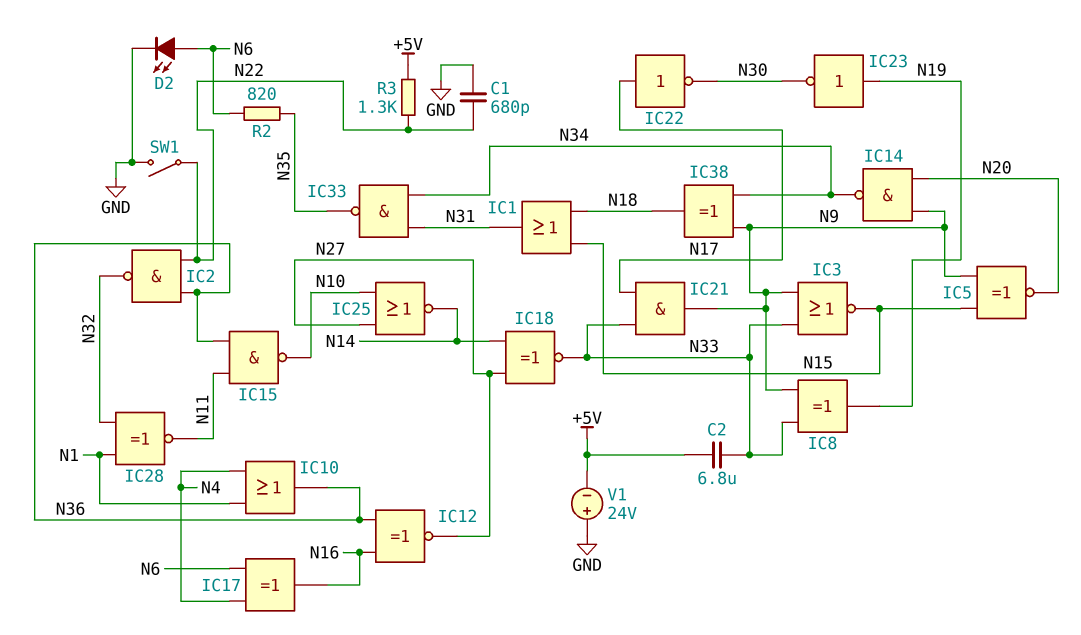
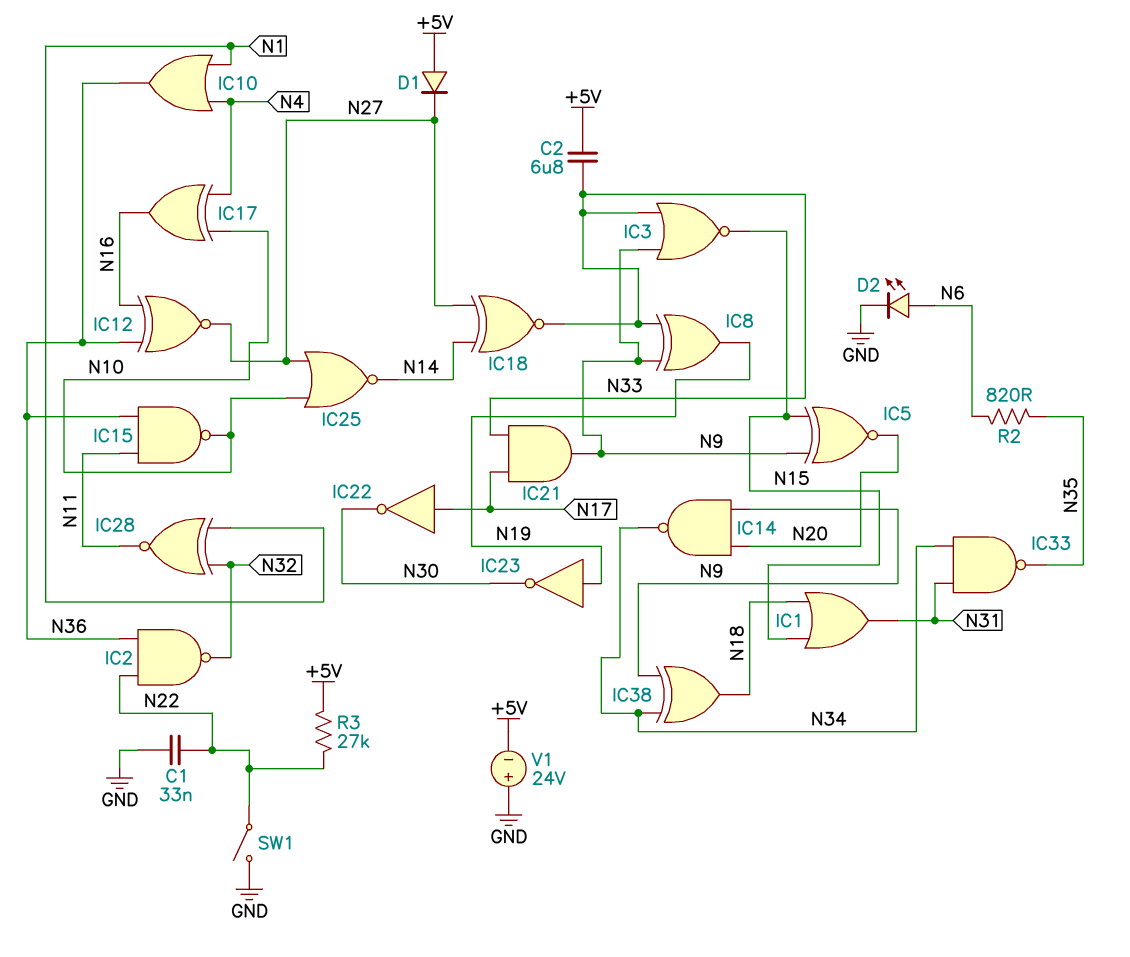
C1: 680pF (GND, N22) -> 33nF (GND, N22)
D1: none -> diode (A +5V, K N27)
IC17: XOR (in N4, in N6, out N16) -> XOR (in N4, in N10, out N16)
R3: 1.3k (+5V, N22) -> 27k (+5V, N22)

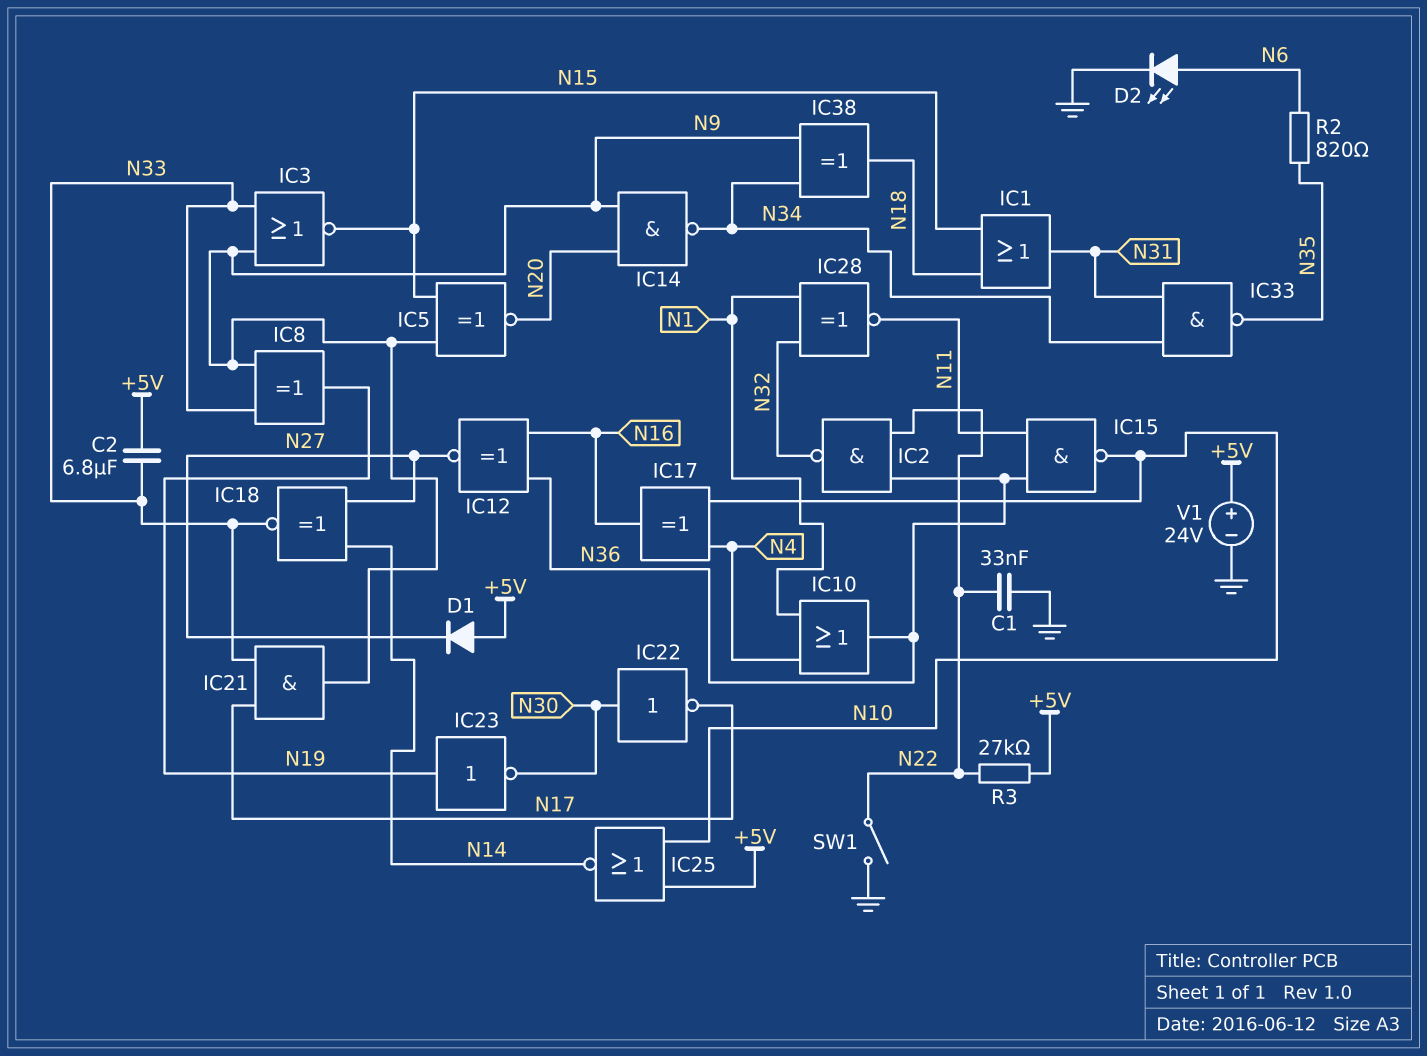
IC22: NOT (in N17, out N30) -> NOT (in N30, out N17)
IC25: NOR (in N10, in N27, out N14) -> NOR (in +5V, in N10, out N14)
V1: 24V (plus GND, minus +5V) -> 24V (plus +5V, minus GND)

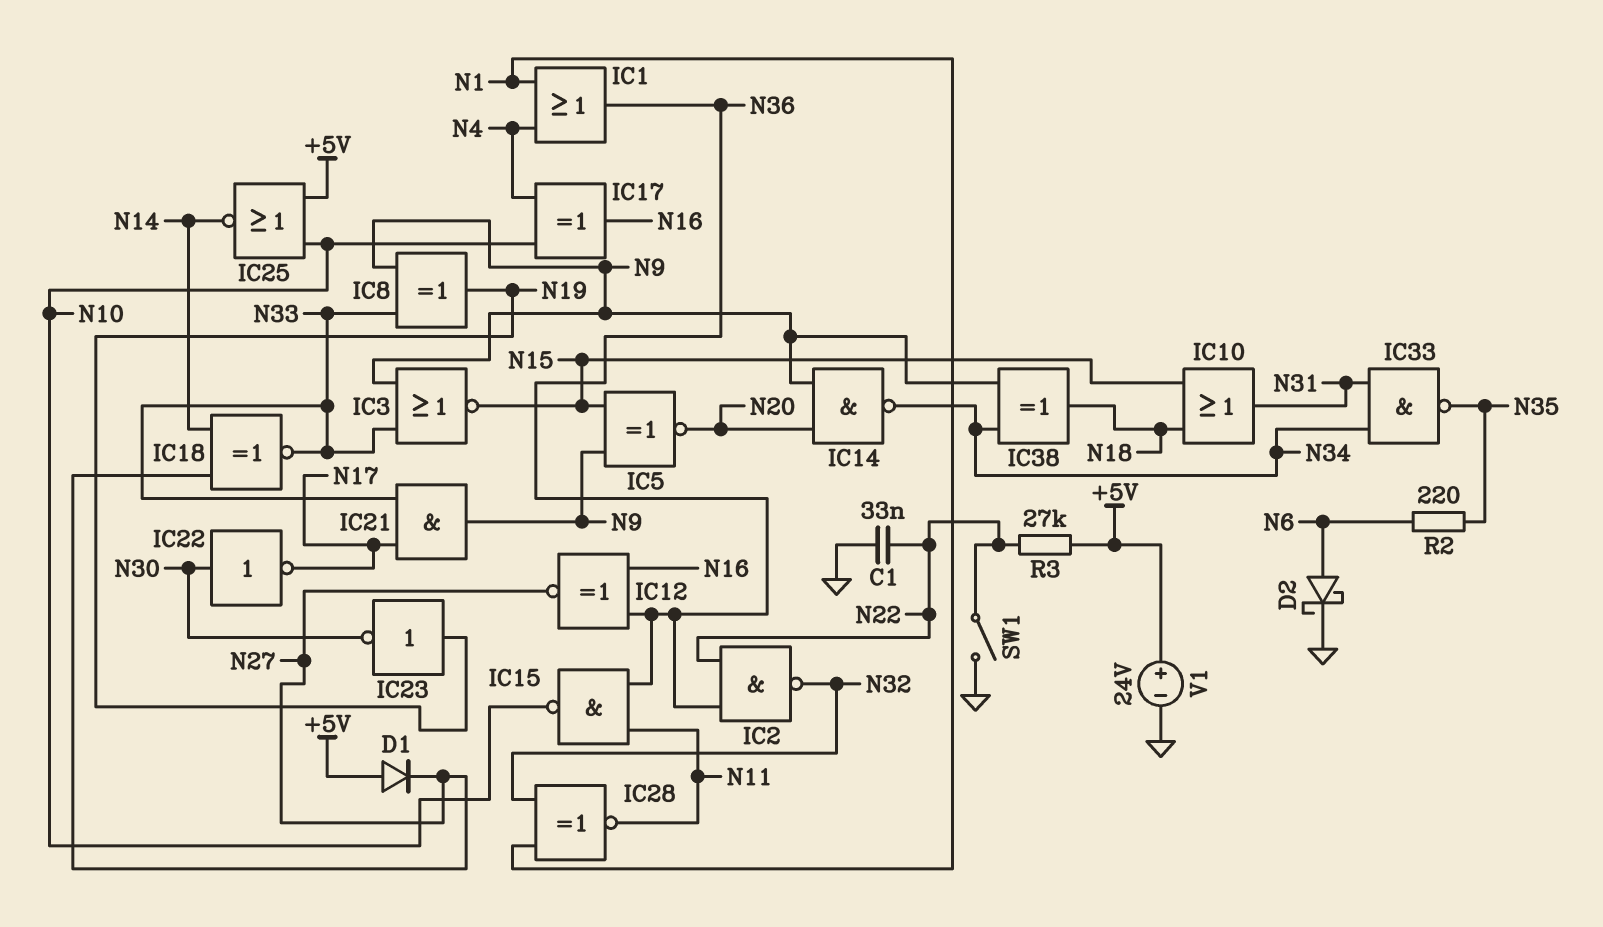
C2: 6.8uF (+5V, N33) -> none
D2: LED (A N6, K GND) -> schottky (A N6, K GND)
IC1: OR (in N15, in N18, out N31) -> OR (in N1, in N4, out N36)
IC10: OR (in N1, in N4, out N36) -> OR (in N15, in N18, out N31)
R2: 820 (N6, N35) -> 220 (N6, N35)

